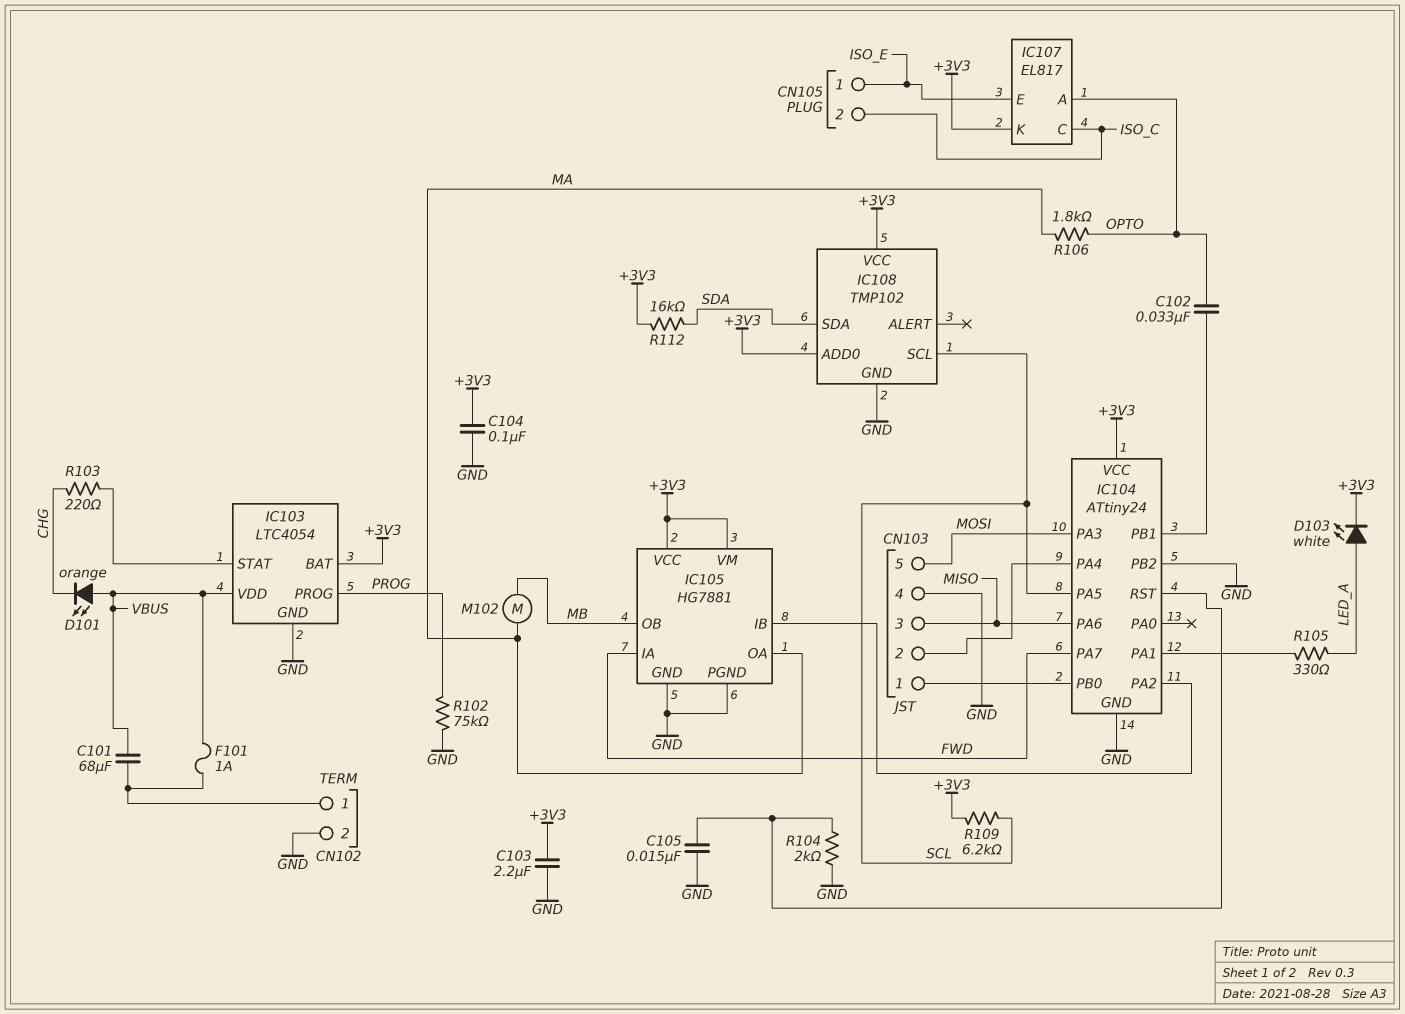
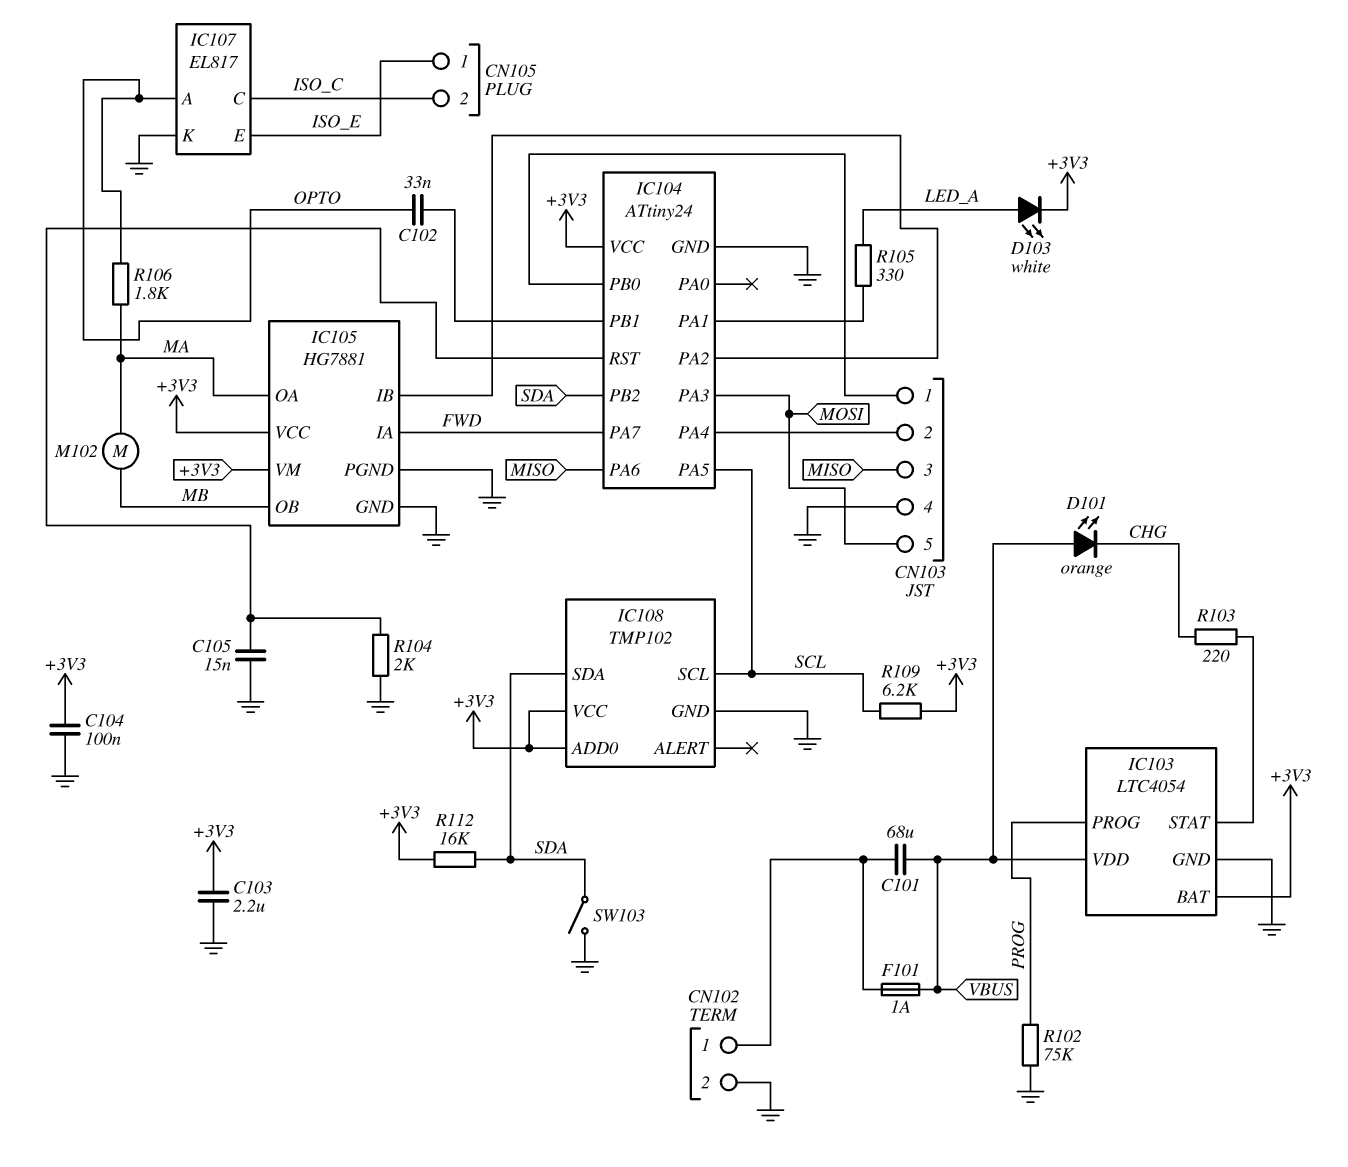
IC104 pin PB2: GND -> SDA
IC107 pin K: +3V3 -> GND
SW103: none -> switch (GND, SDA)

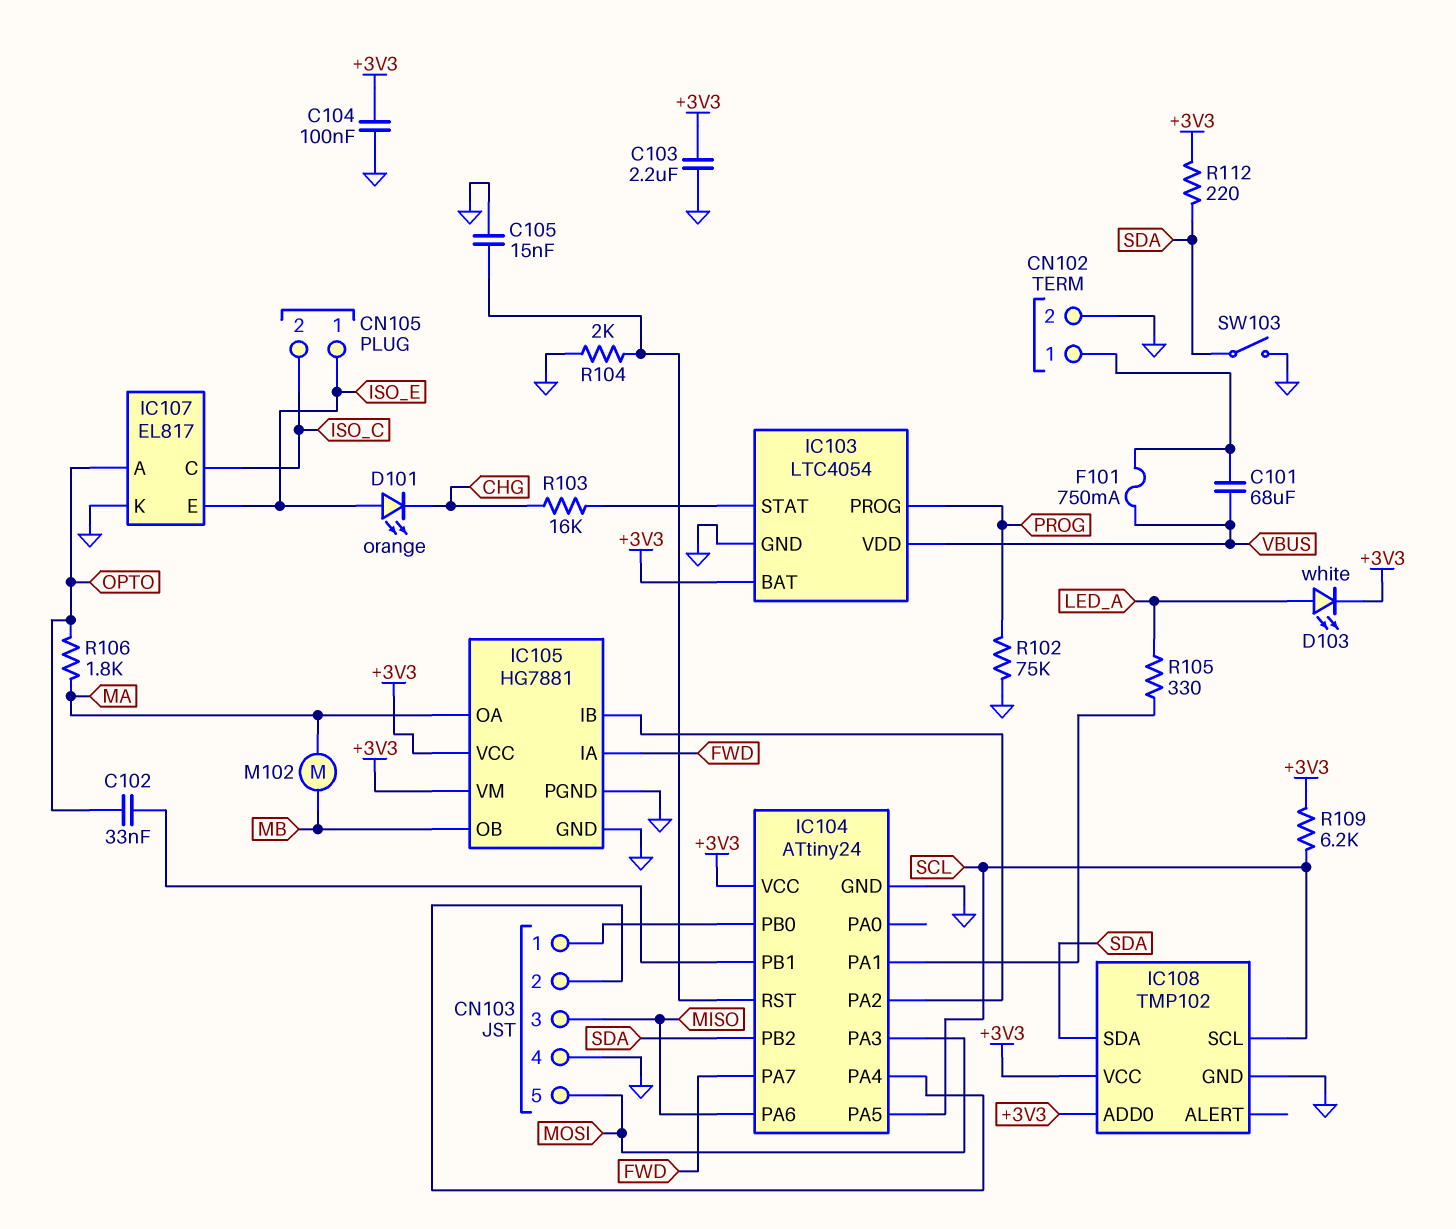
D101: LED orange (A VBUS, K CHG) -> LED orange (A ISO_E, K CHG)
F101: 1A (CN102/1, VBUS) -> 750mA (CN102/1, VBUS)
R103: 220 (CHG, IC103/STAT) -> 16k (CHG, IC103/STAT)
R112: 16k (+3V3, SDA) -> 220 (+3V3, SDA)

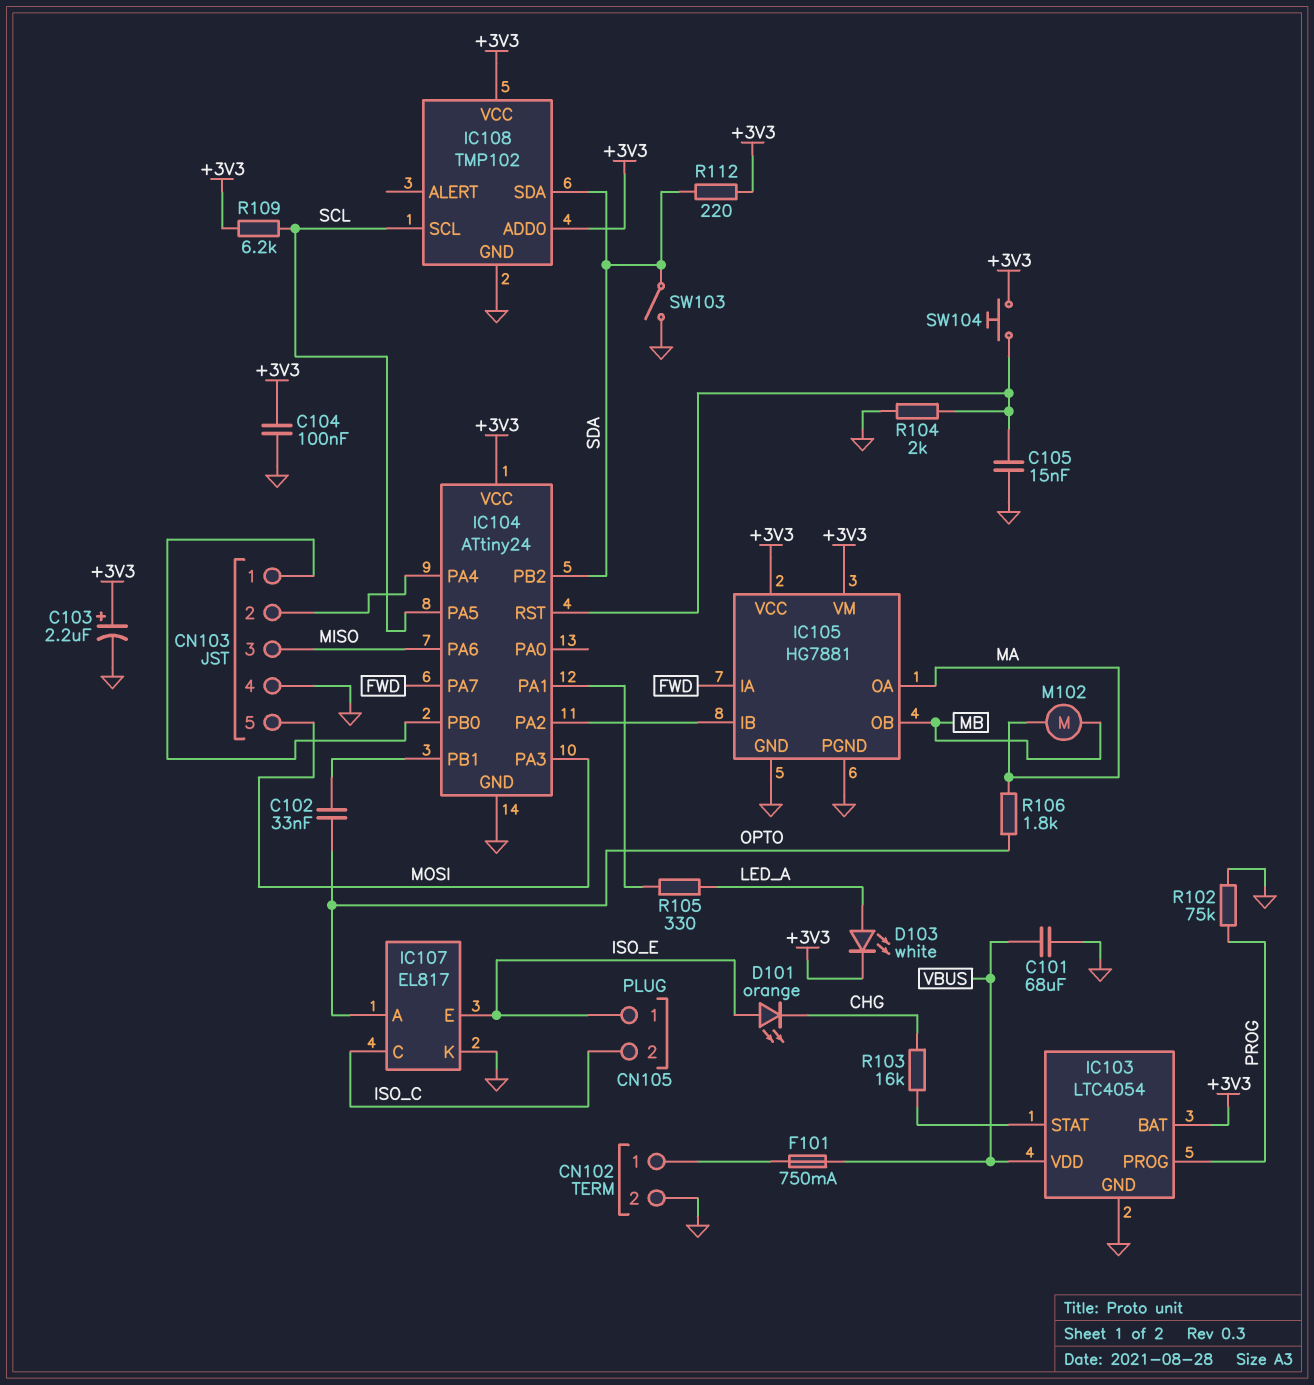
C101: 68uF (CN102/1, VBUS) -> 68uF (GND, VBUS)
C103: 2.2uF (+3V3, GND) -> 2.2uF (plus +3V3, minus GND)
SW104: none -> button (+3V3, IC104/RST)

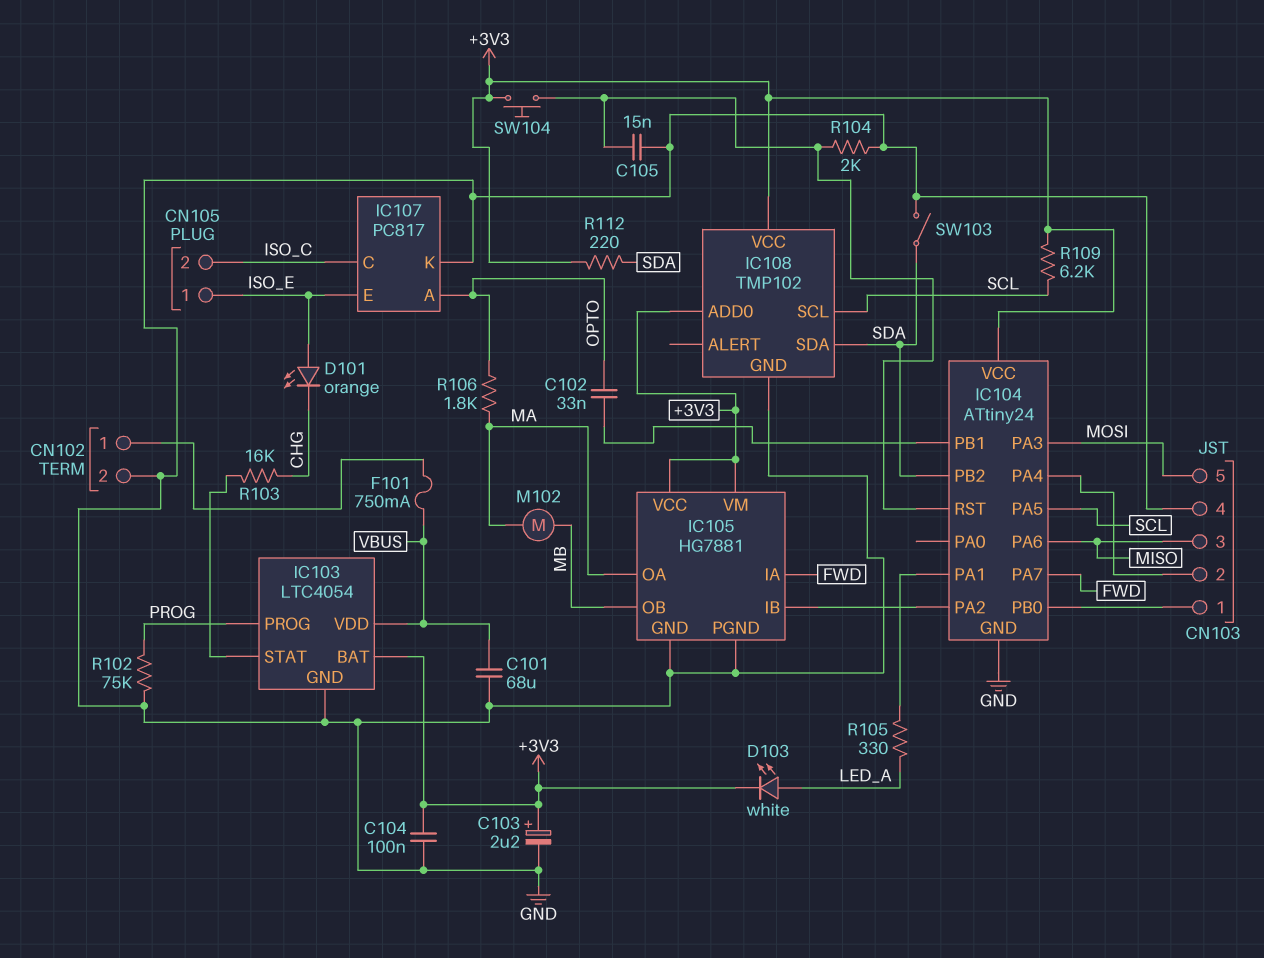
IC107: EL817 -> PC817

